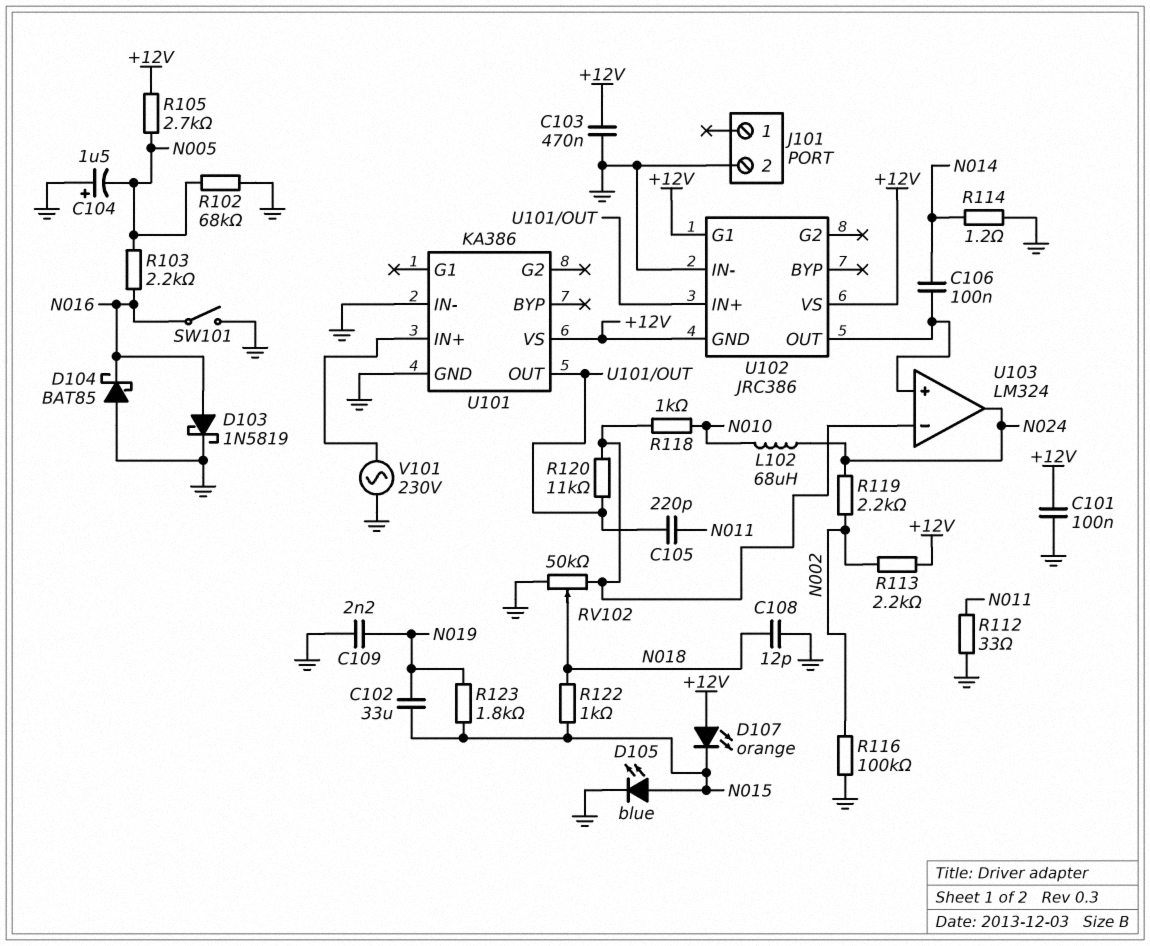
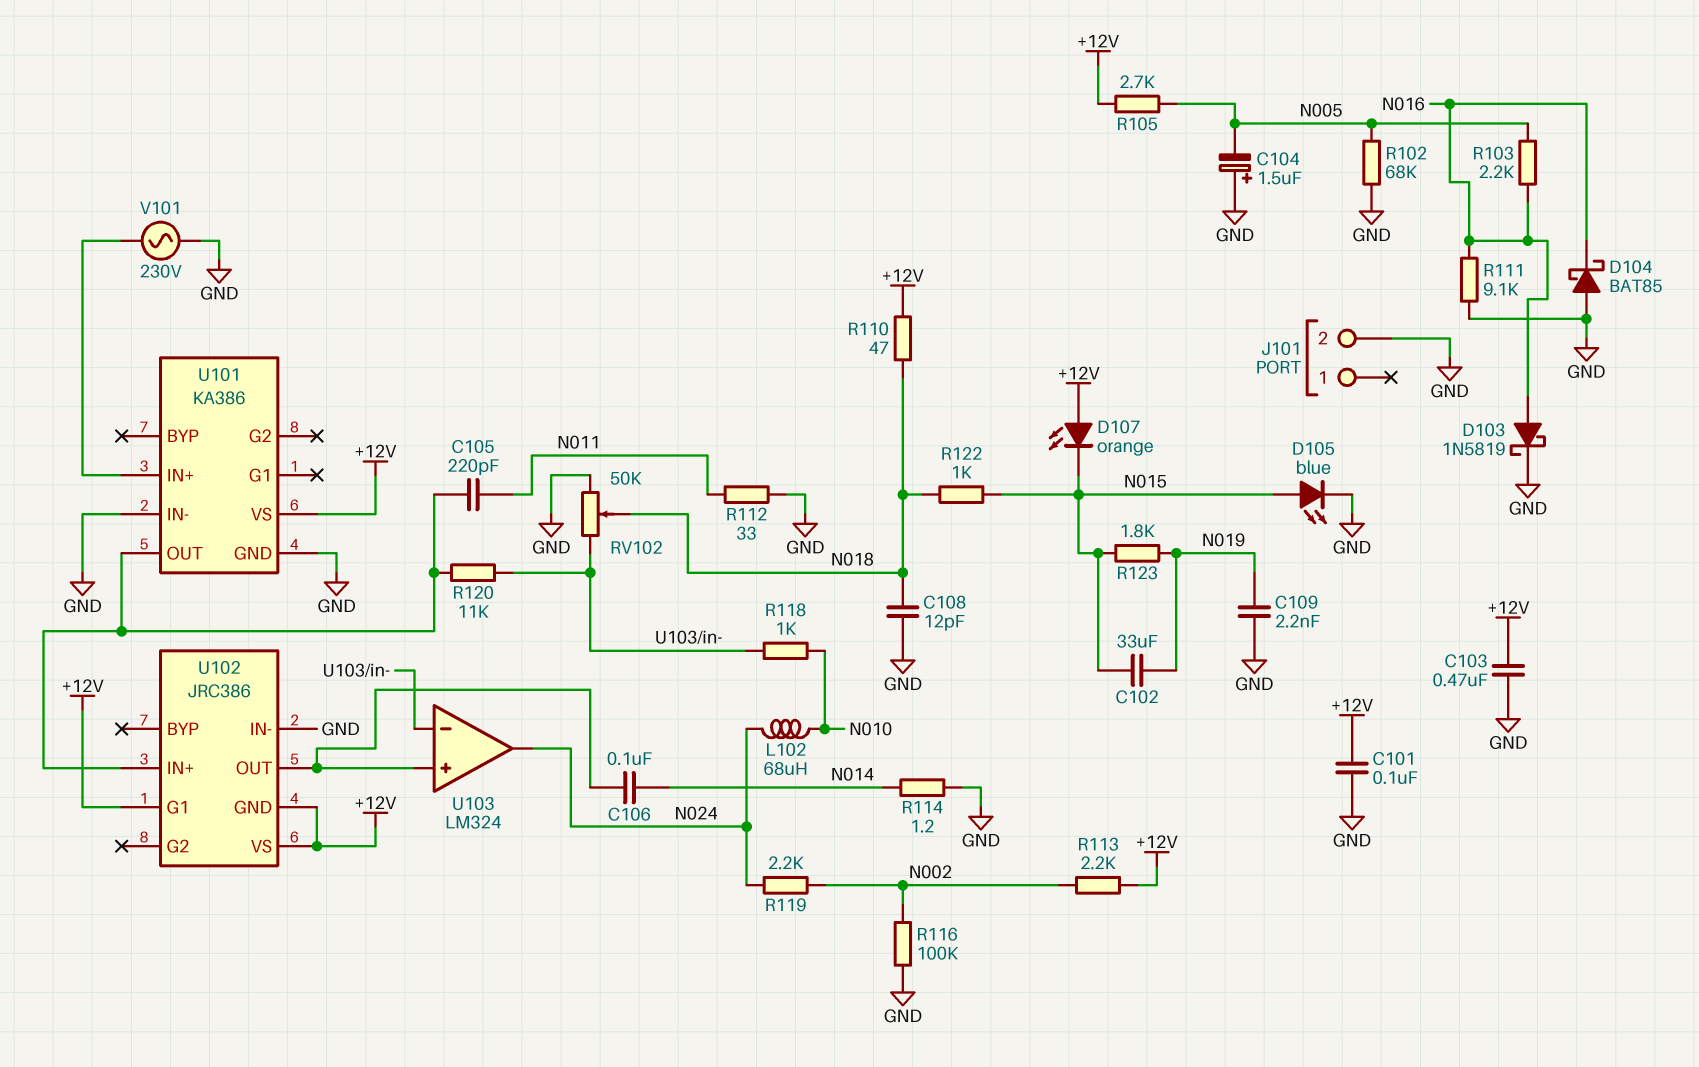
R110: none -> 47 (+12V, N018)
R111: none -> 9.1k (GND, N016)
SW101: switch (GND, N016) -> none

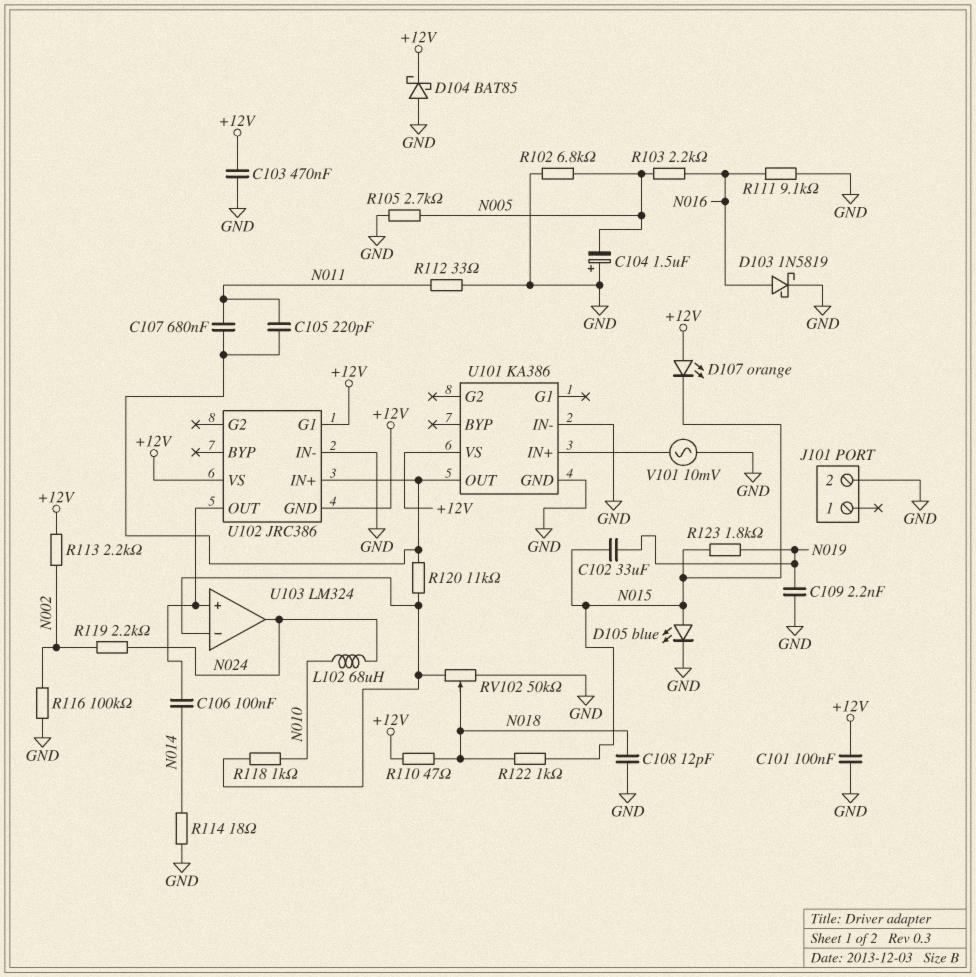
C107: none -> 680nF (N011, U101/OUT)
D104: schottky BAT85 (A GND, K N016) -> schottky BAT85 (A GND, K +12V)
R102: 68k (GND, N005) -> 6.8k (GND, N005)
R105: 2.7k (+12V, N005) -> 2.7k (GND, N005)
R114: 1.2 (GND, N014) -> 18 (GND, N014)
V101: AC 230V (GND, U101/IN+) -> AC 10mV (GND, U101/IN+)

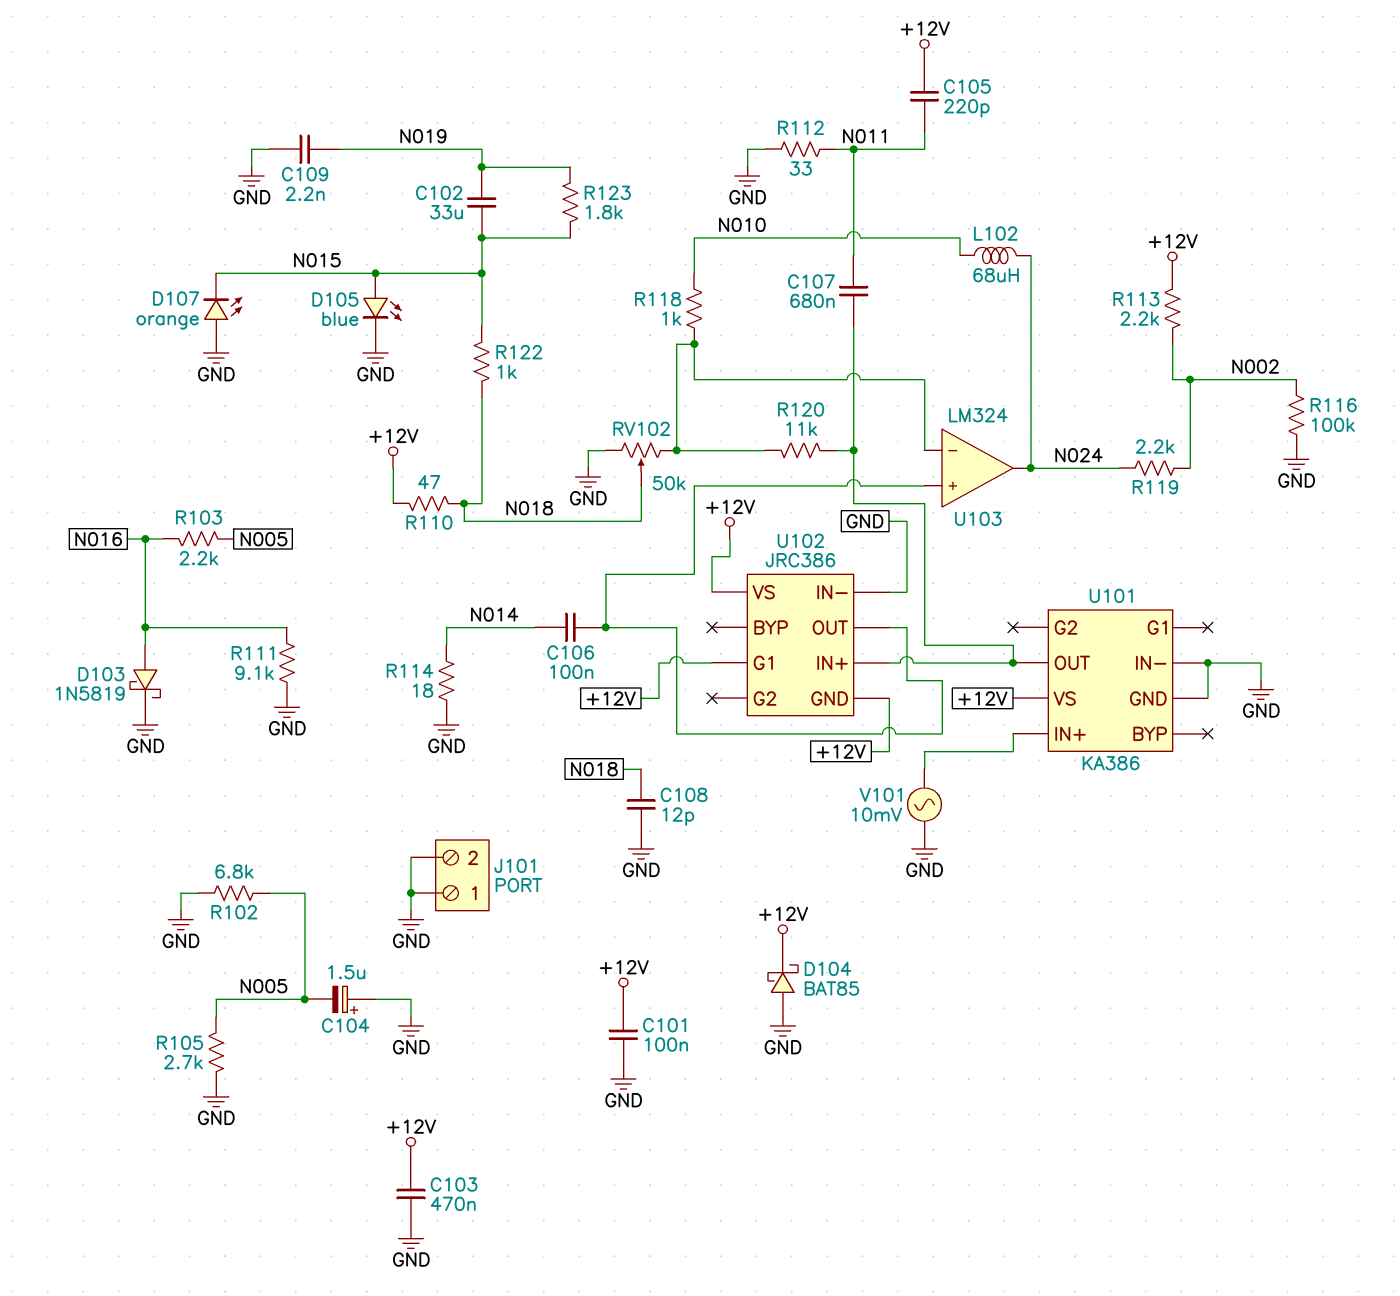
C105: 220pF (N011, U101/OUT) -> 220pF (+12V, N011)
D107: LED orange (A +12V, K N015) -> LED orange (A GND, K N015)
J101 pin 1: none -> GND

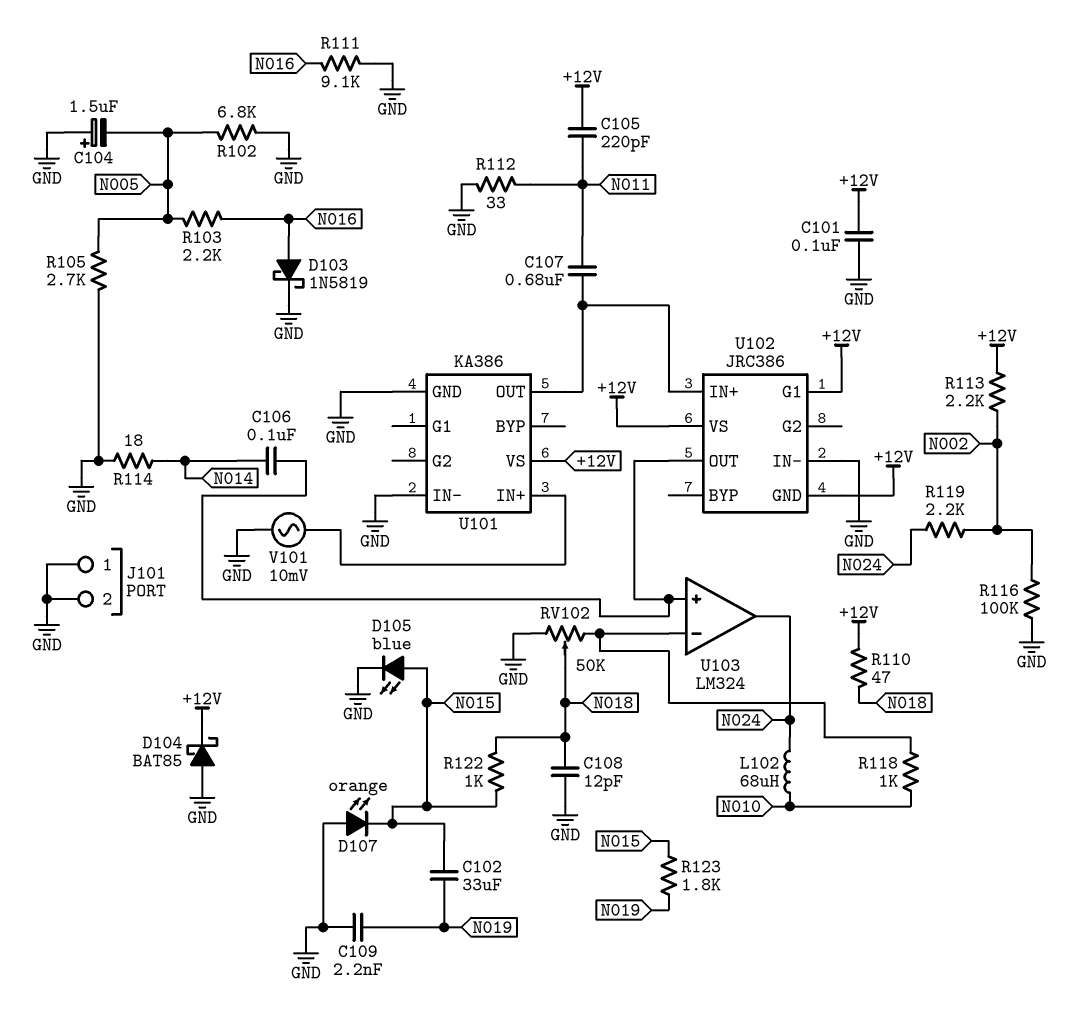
C103: 470nF (+12V, GND) -> none
R120: 11k (U101/OUT, U103/in-) -> none

